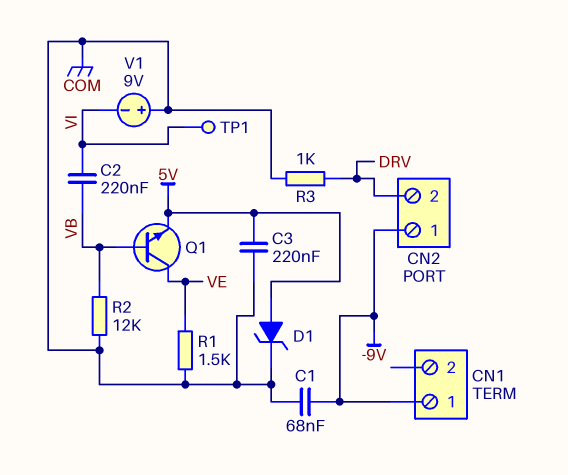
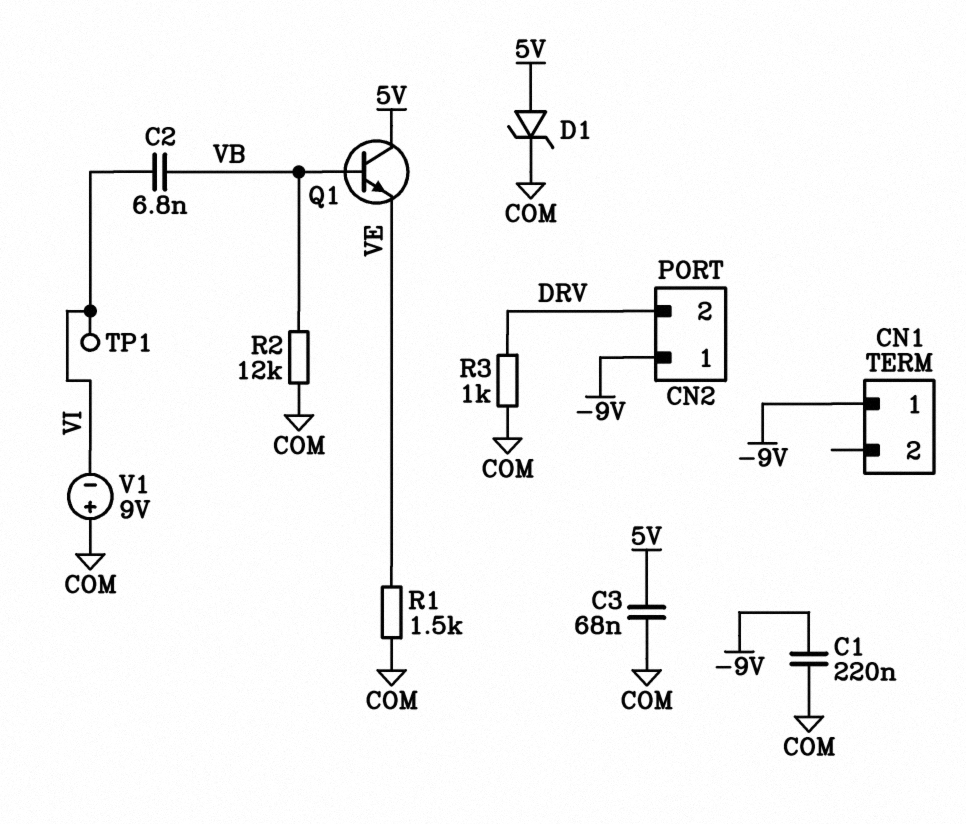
C1: 68nF (-9V, COM) -> 220nF (-9V, COM)
C2: 220nF (VB, VI) -> 6.8nF (VB, VI)
C3: 220nF (5V, COM) -> 68nF (5V, COM)
Q1: NPN (B VB, C VE, E 5V) -> NPN (B VB, C 5V, E VE)

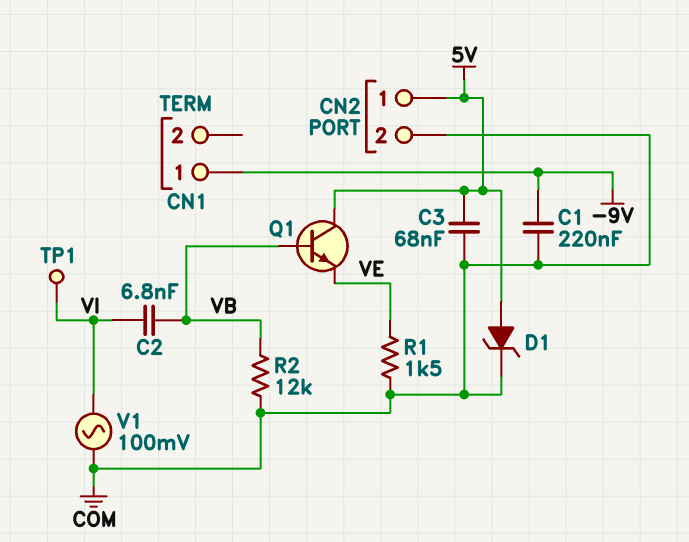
CN2 pin 1: -9V -> 5V
CN2 pin 2: DRV -> COM
R3: 1k (COM, DRV) -> none
V1: 9V (plus COM, minus VI) -> AC 100mV (COM, VI)

